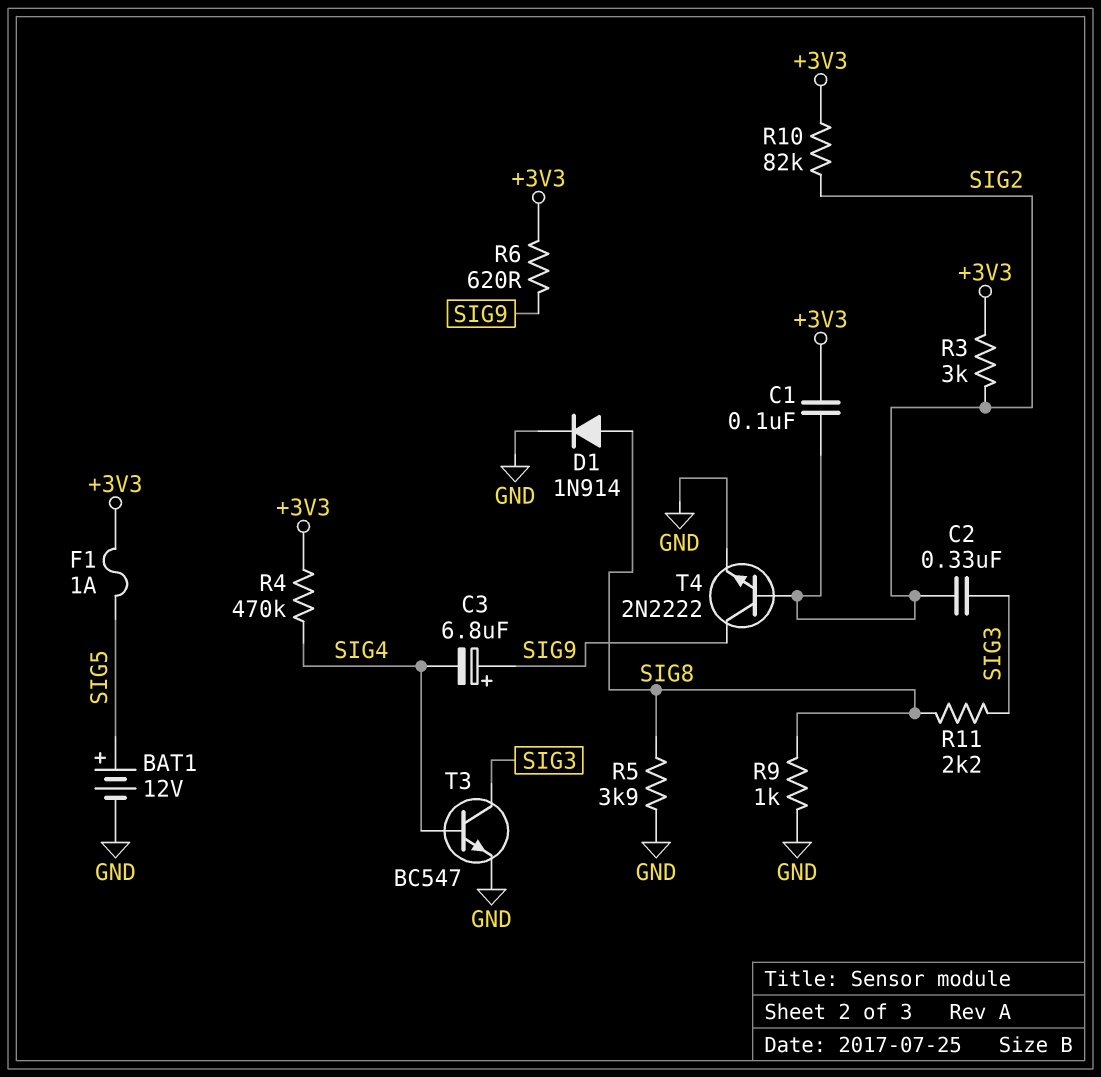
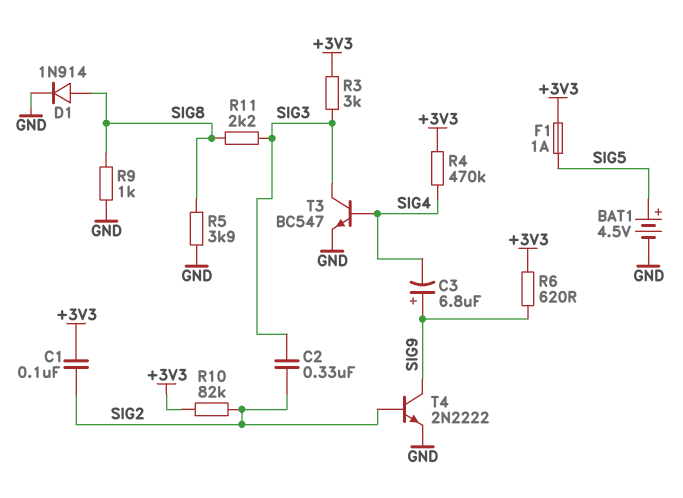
BAT1: 12V (plus SIG5, minus GND) -> 4.5V (plus SIG5, minus GND)
R3: 3k (+3V3, SIG2) -> 3k (+3V3, SIG3)

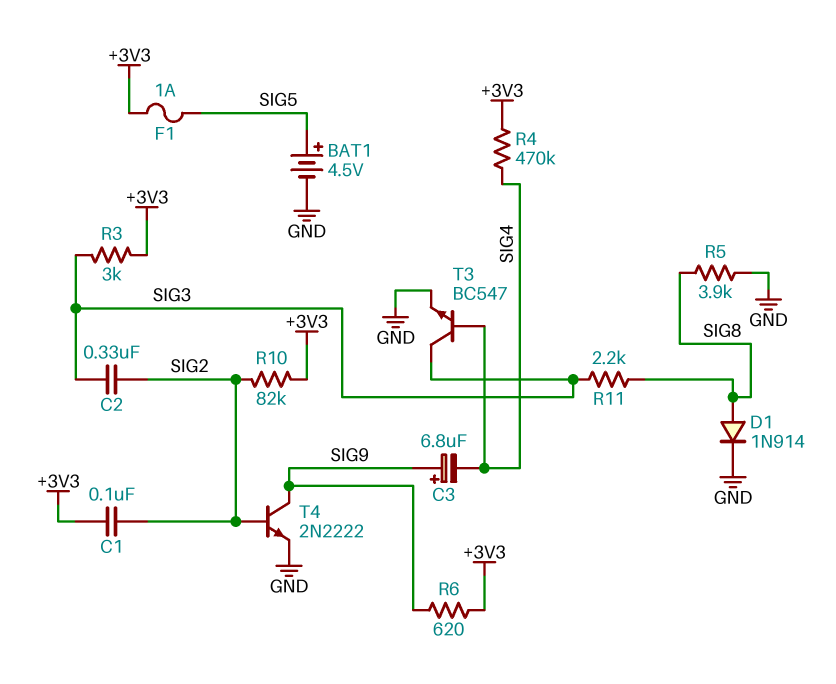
R9: 1k (GND, SIG8) -> none

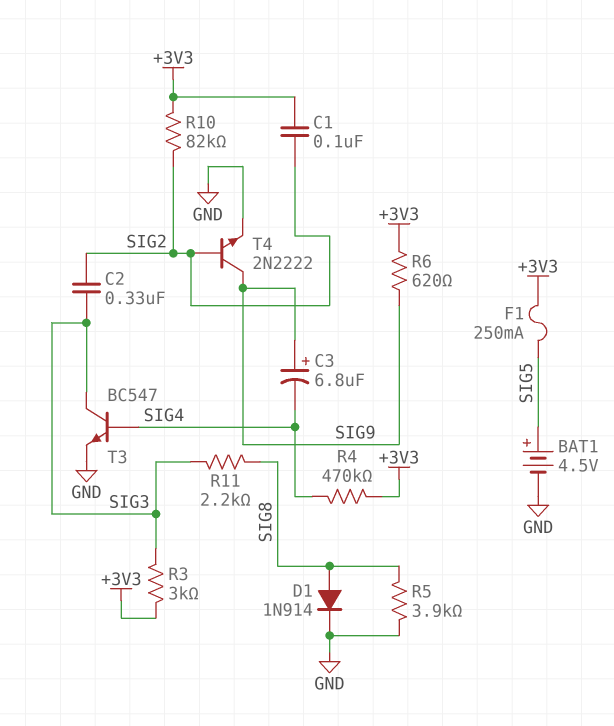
F1: 1A (+3V3, SIG5) -> 250mA (+3V3, SIG5)

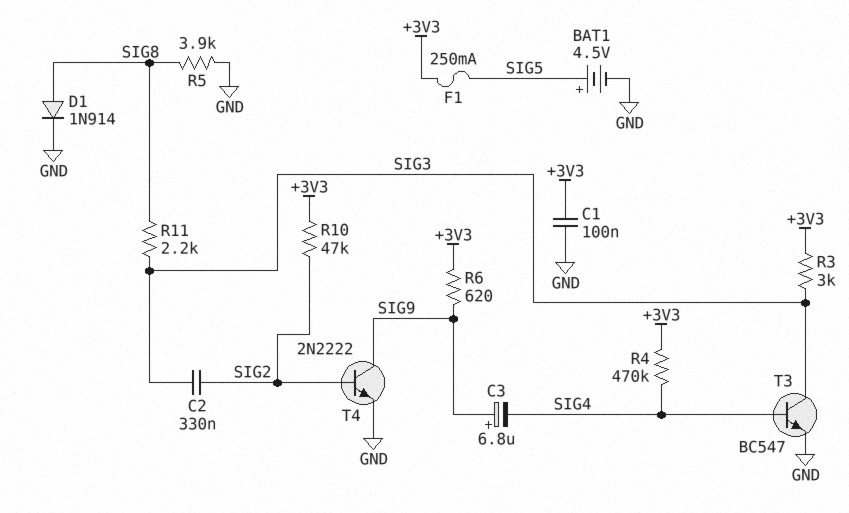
C1: 100nF (+3V3, SIG2) -> 100nF (+3V3, GND)
R10: 82k (+3V3, SIG2) -> 47k (+3V3, SIG2)

